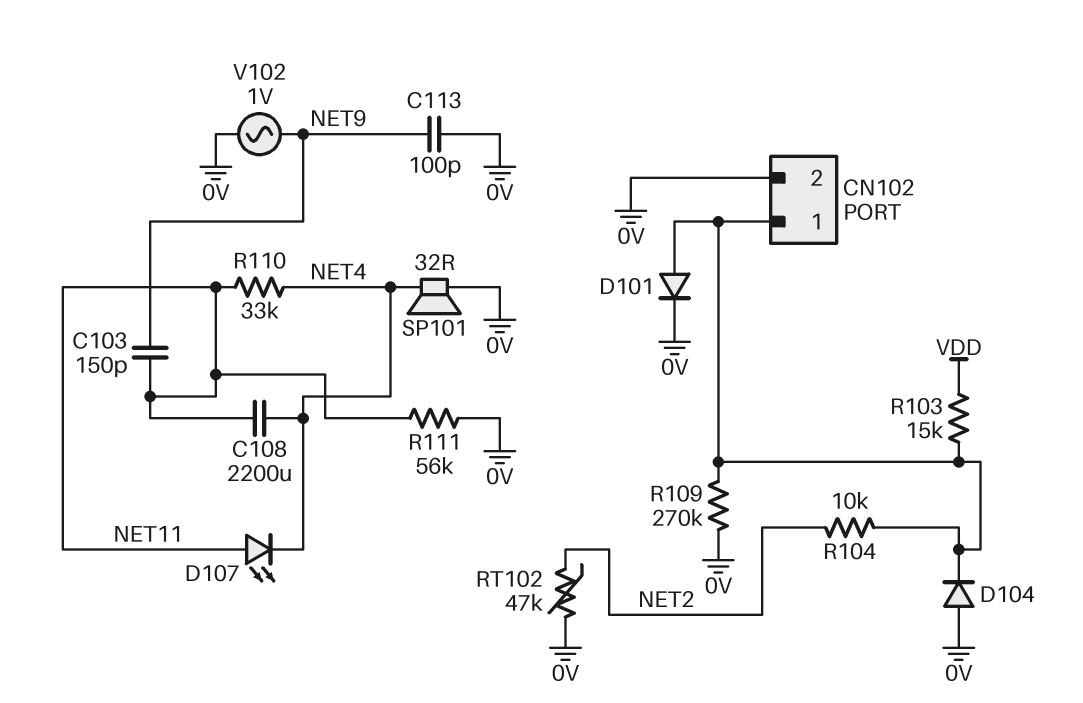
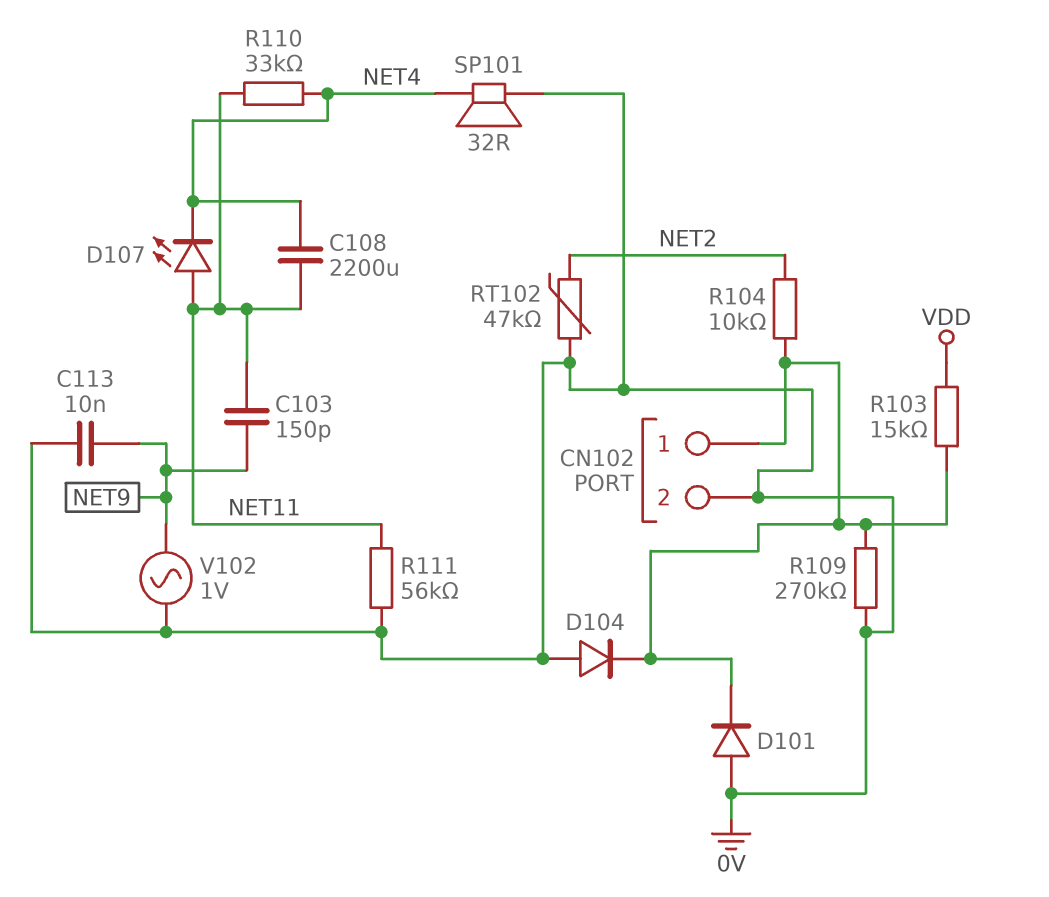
C113: 100pF (0V, NET9) -> 10nF (0V, NET9)
D101: diode (A CN102/1, K 0V) -> diode (A 0V, K CN102/1)

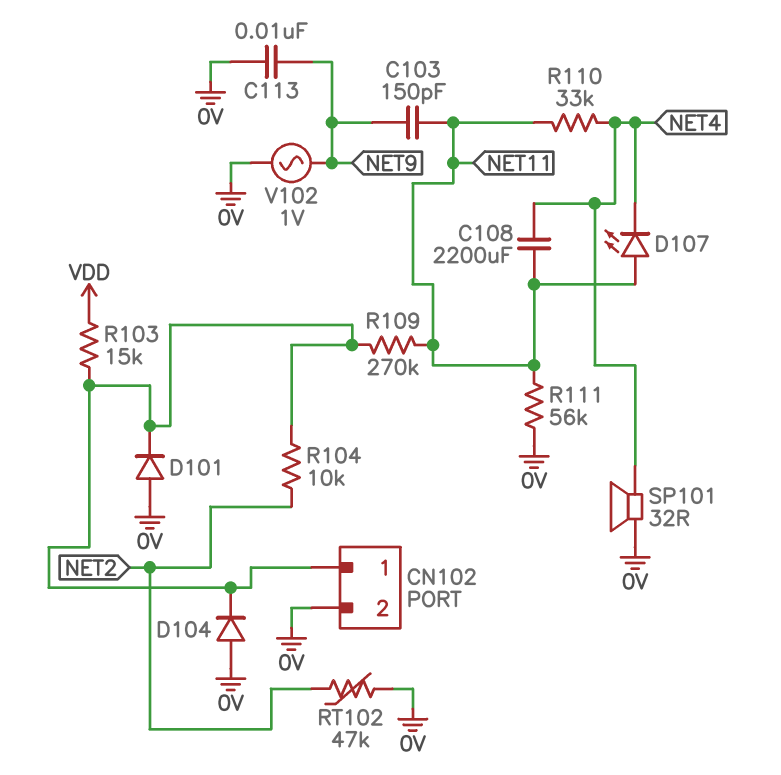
R109: 270k (0V, CN102/1) -> 270k (CN102/1, NET11)

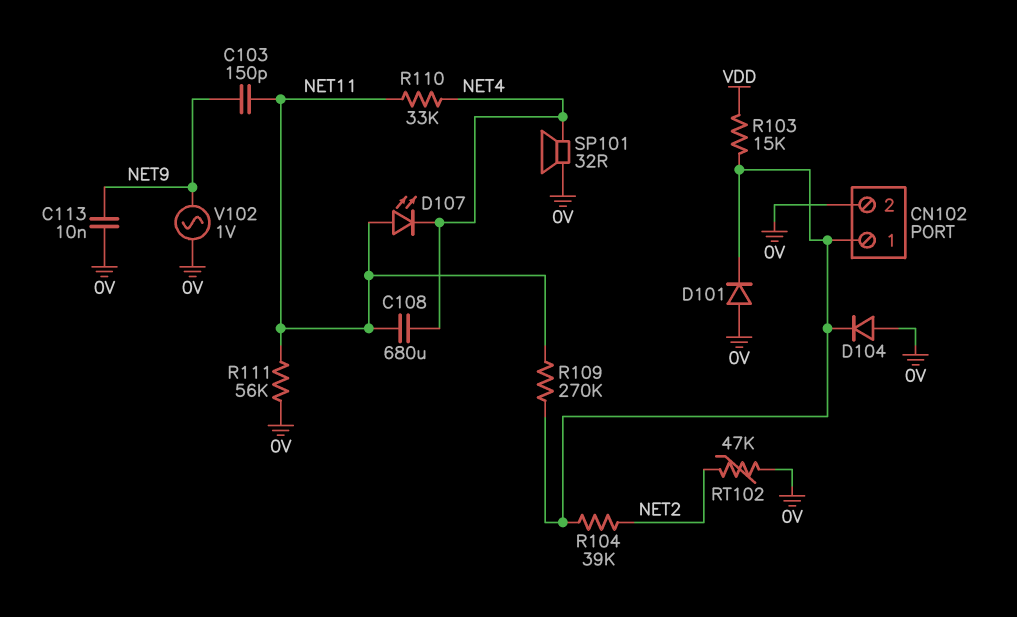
C108: 2200uF (NET4, NET11) -> 680uF (NET4, NET11)
R104: 10k (CN102/1, NET2) -> 39k (CN102/1, NET2)

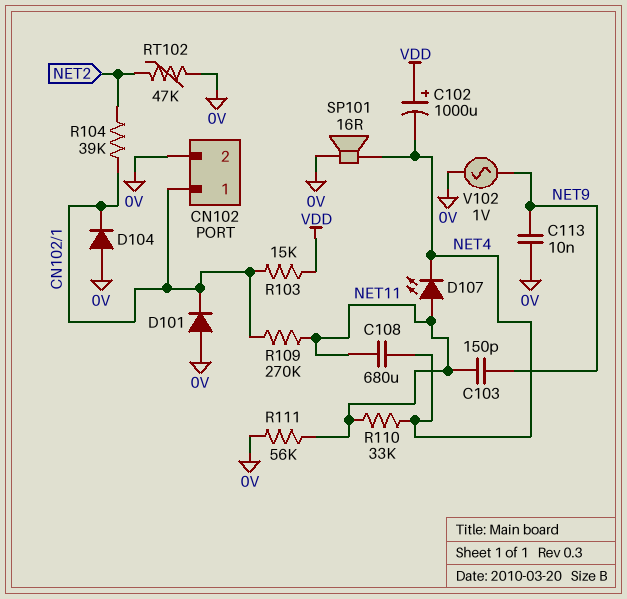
C102: none -> 1000uF (plus VDD, minus NET4)
SP101: speaker 32R (0V, NET4) -> speaker 16R (0V, NET4)

